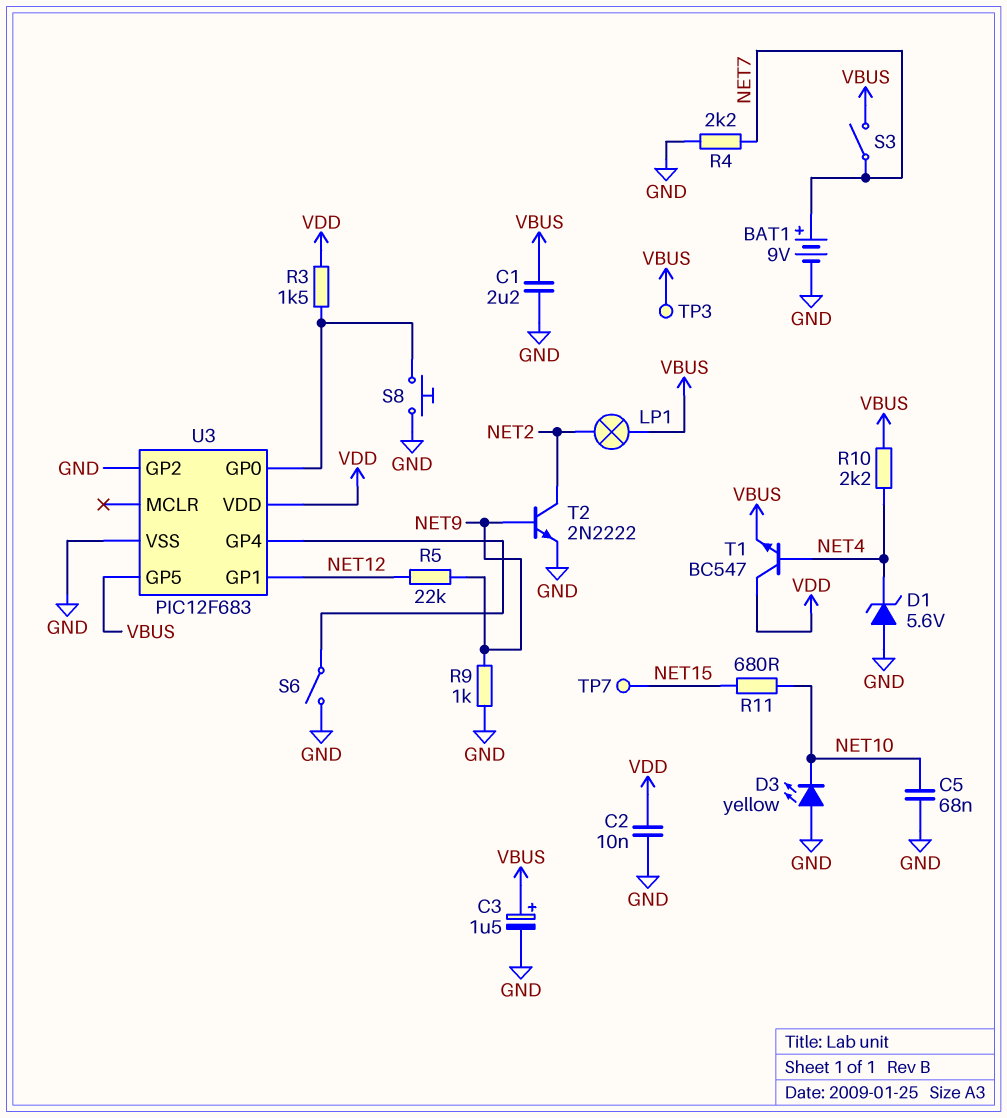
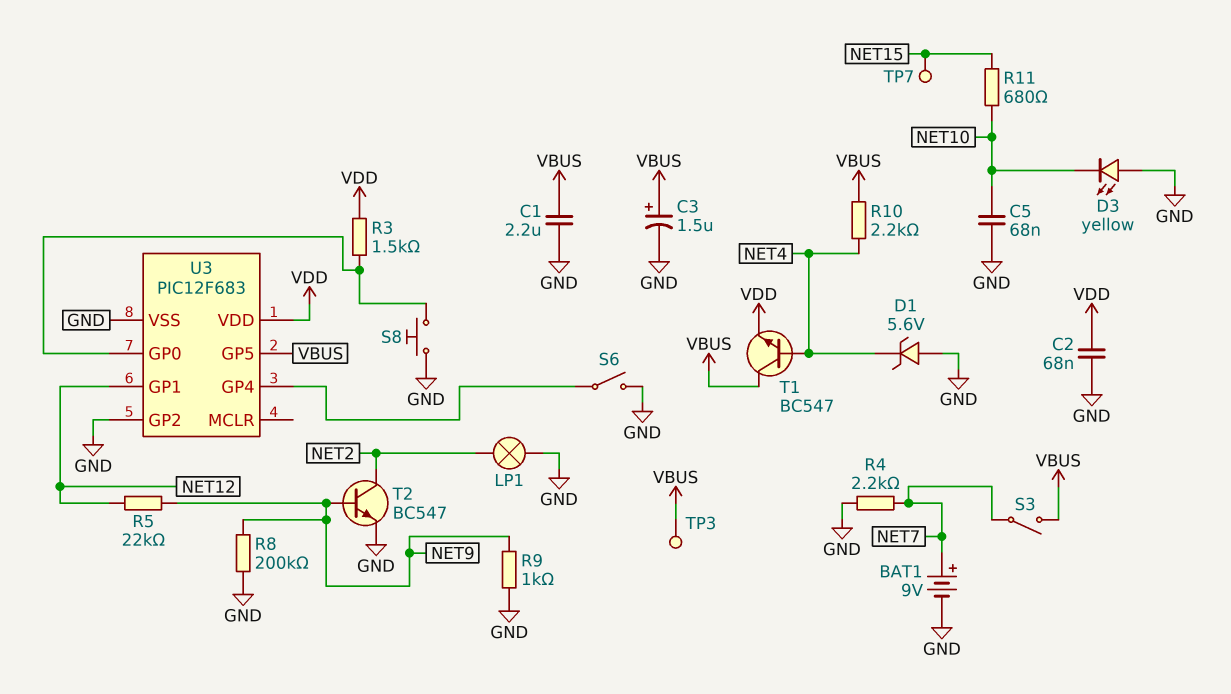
C2: 10nF (GND, VDD) -> 68nF (GND, VDD)
LP1: lamp (NET2, VBUS) -> lamp (GND, NET2)
R8: none -> 200k (GND, NET9)
T1: NPN BC547 (B NET4, C VDD, E VBUS) -> NPN BC547 (B NET4, C VBUS, E VDD)
T2: NPN 2N2222 (B NET9, C NET2, E GND) -> NPN BC547 (B NET9, C NET2, E GND)

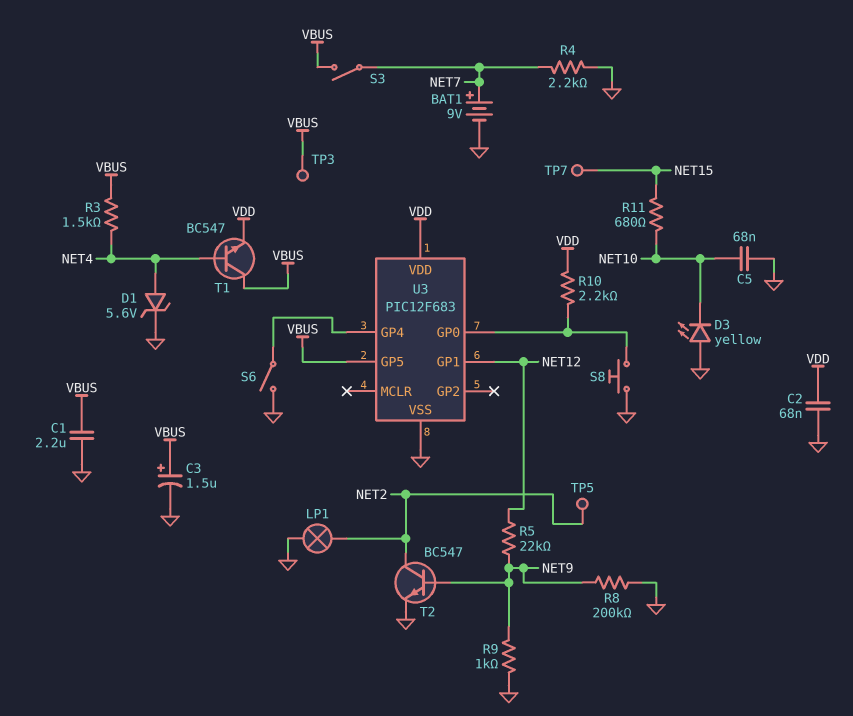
D1: zener 5.6V (A GND, K NET4) -> zener 5.6V (A NET4, K GND)
R3: 1.5k (U3/GP0, VDD) -> 1.5k (NET4, VBUS)
R10: 2.2k (NET4, VBUS) -> 2.2k (U3/GP0, VDD)
TP5: none -> test point (NET2)
U3 pin GP2: GND -> none

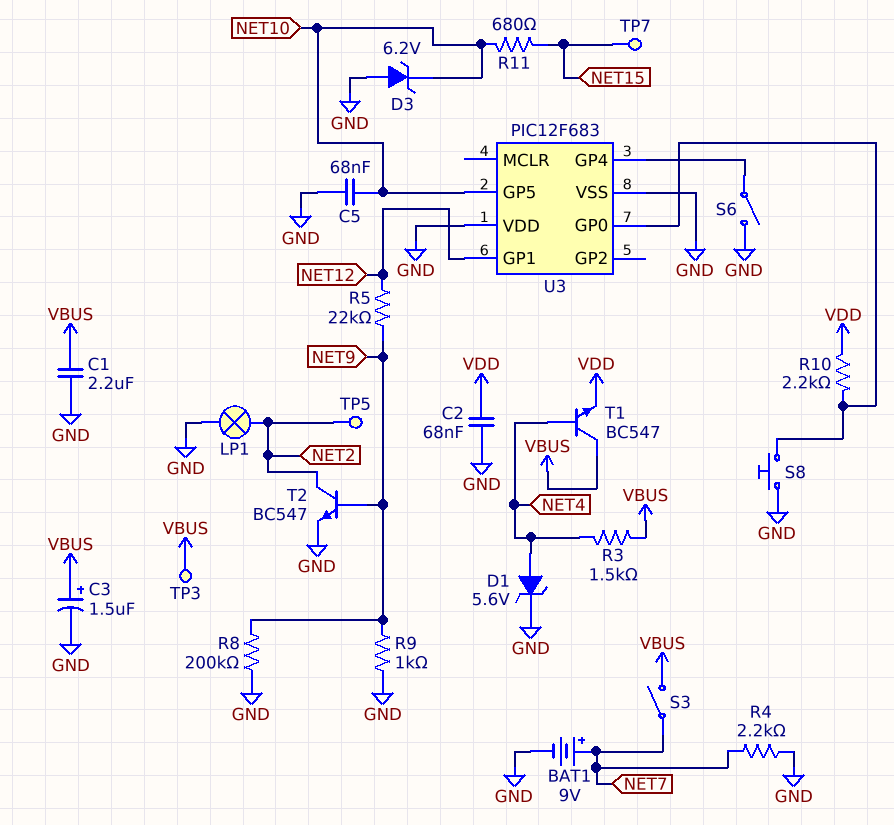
D3: LED yellow (A GND, K NET10) -> zener 6.2V (A GND, K NET10)
U3 pin GP5: VBUS -> NET10
U3 pin VDD: VDD -> GND

